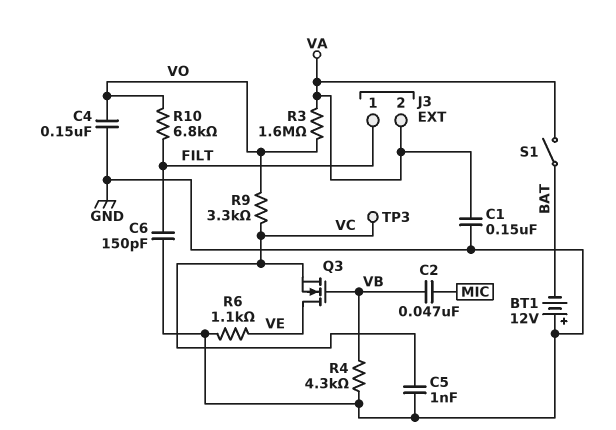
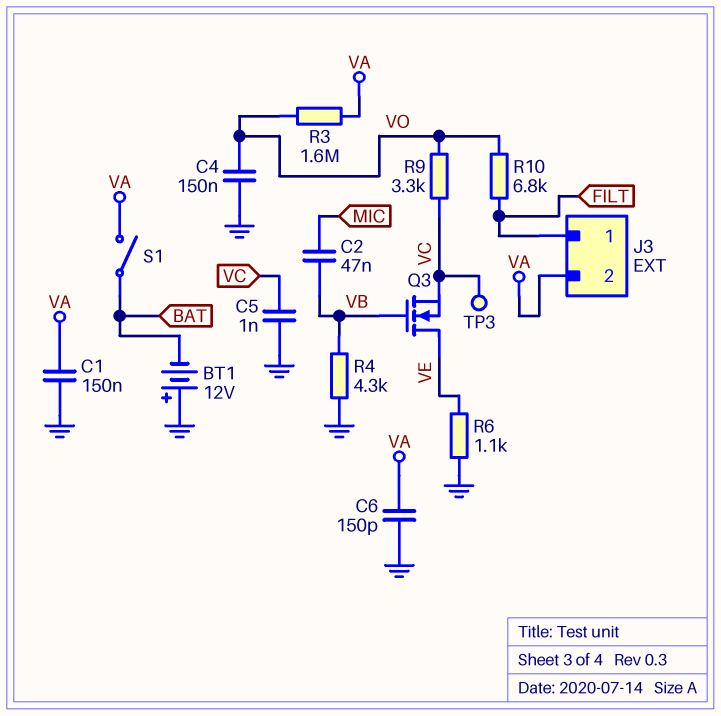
C6: 150pF (FILT, GND) -> 150pF (GND, VA)

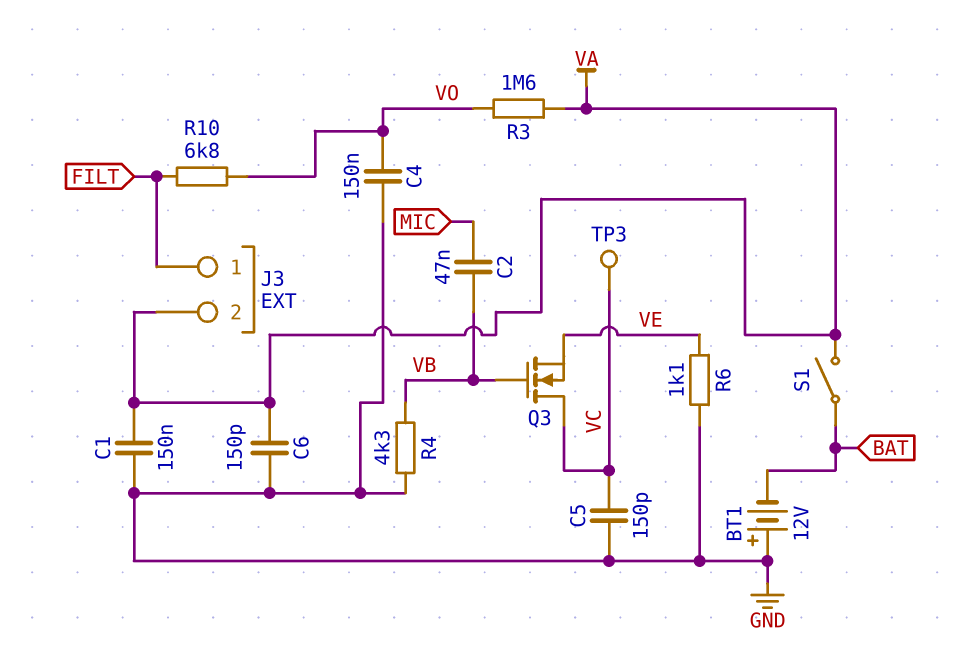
C5: 1nF (GND, VC) -> 150pF (GND, VC)
Q3: NMOS (G VB, D VE, S VC) -> NMOS (G VB, D VC, S VE)
R9: 3.3k (VC, VO) -> none

